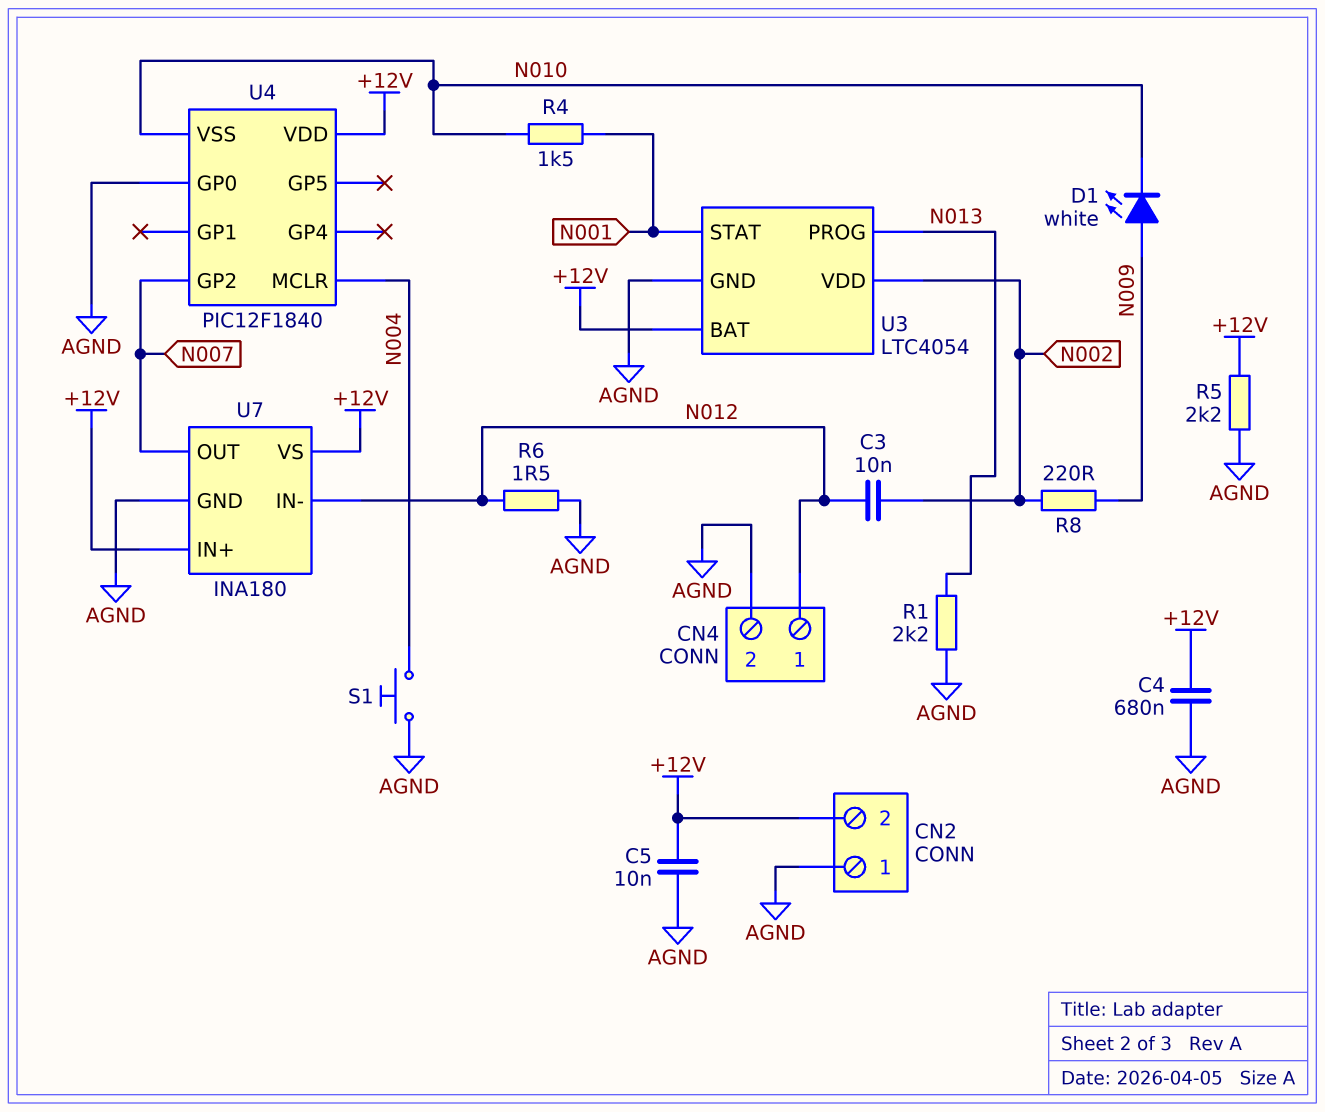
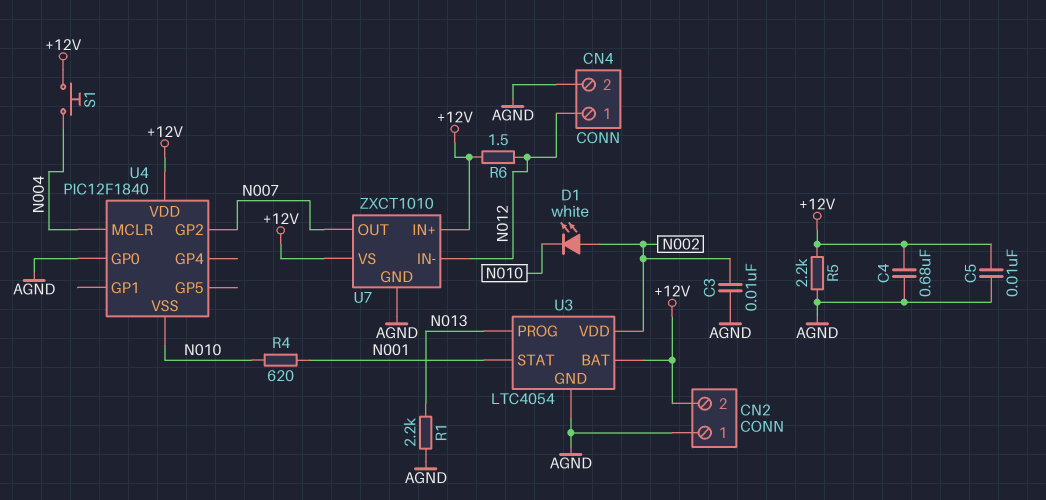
C3: 10nF (N002, N012) -> 10nF (AGND, N002)
D1: LED white (A N009, K N010) -> LED white (A N002, K N010)
R4: 1.5k (N001, N010) -> 620 (N001, N010)
R6: 1.5 (AGND, N012) -> 1.5 (+12V, N012)
R8: 220 (N002, N009) -> none
S1: button (AGND, N004) -> button (+12V, N004)
U7: INA180 -> ZXCT1010

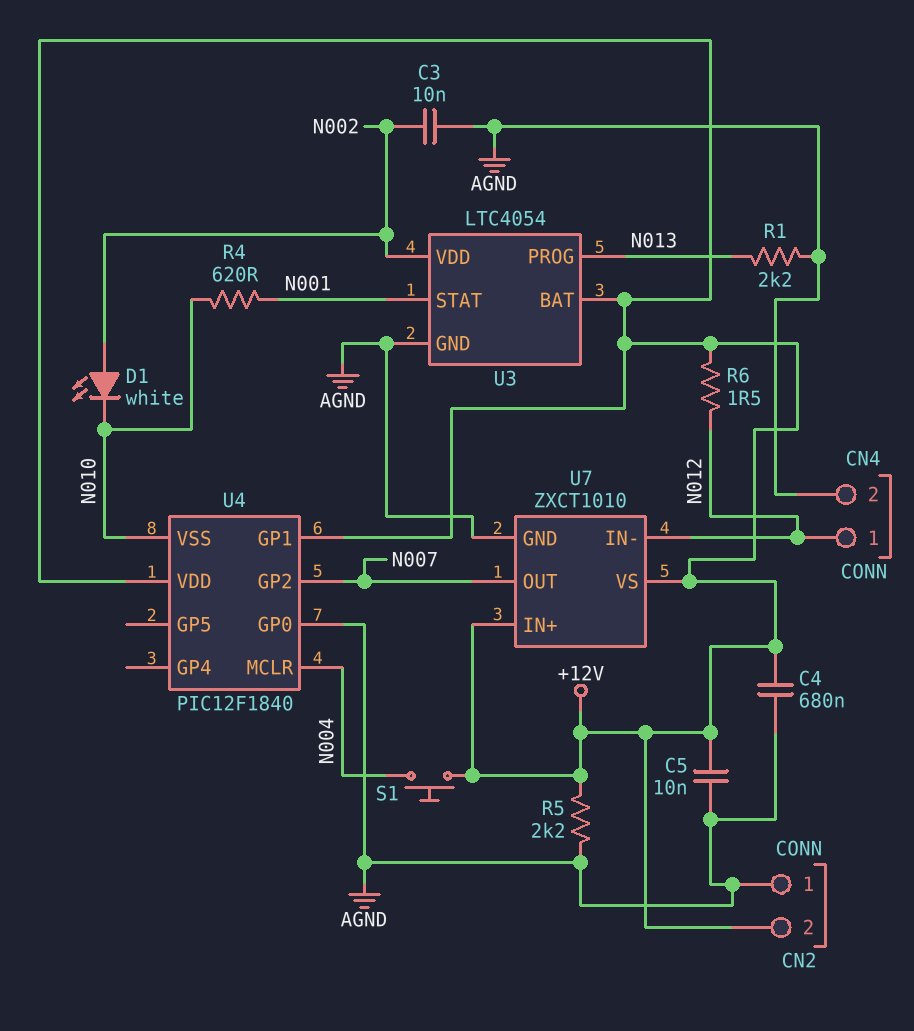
U4 pin GP1: none -> +12V

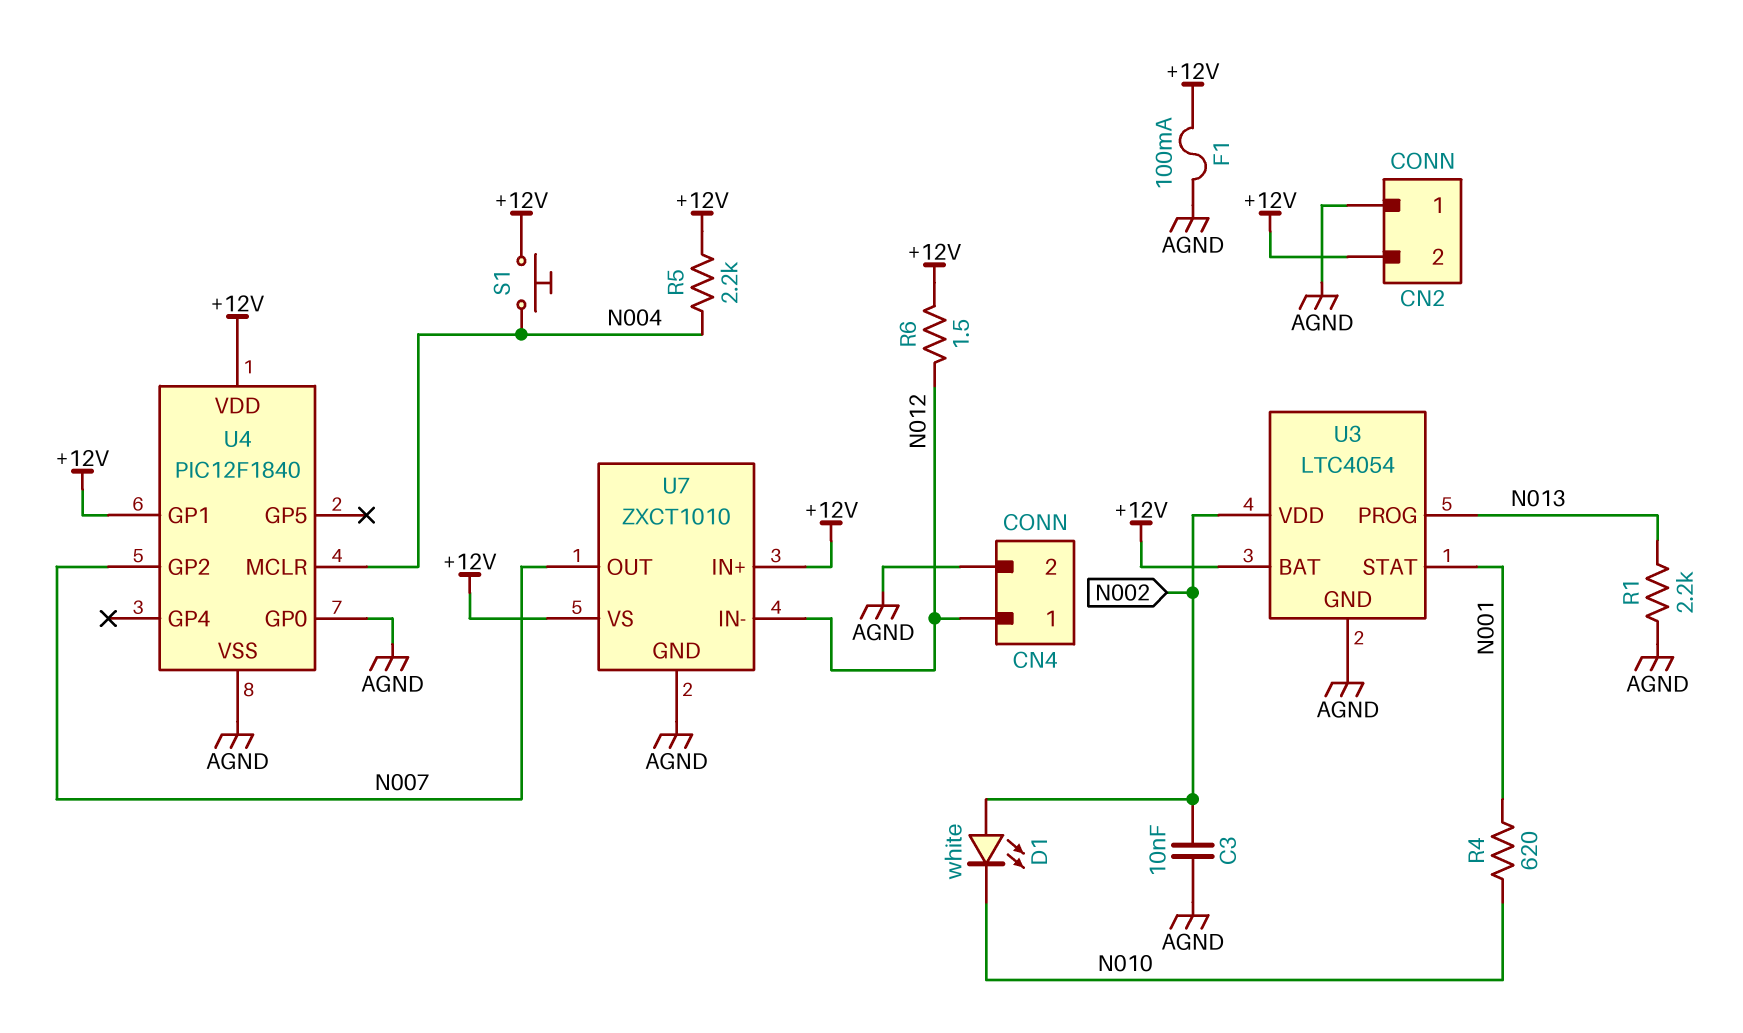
C4: 680nF (+12V, AGND) -> none
C5: 10nF (+12V, AGND) -> none
F1: none -> 100mA (+12V, AGND)
R5: 2.2k (+12V, AGND) -> 2.2k (+12V, N004)
U4 pin VSS: N010 -> AGND

